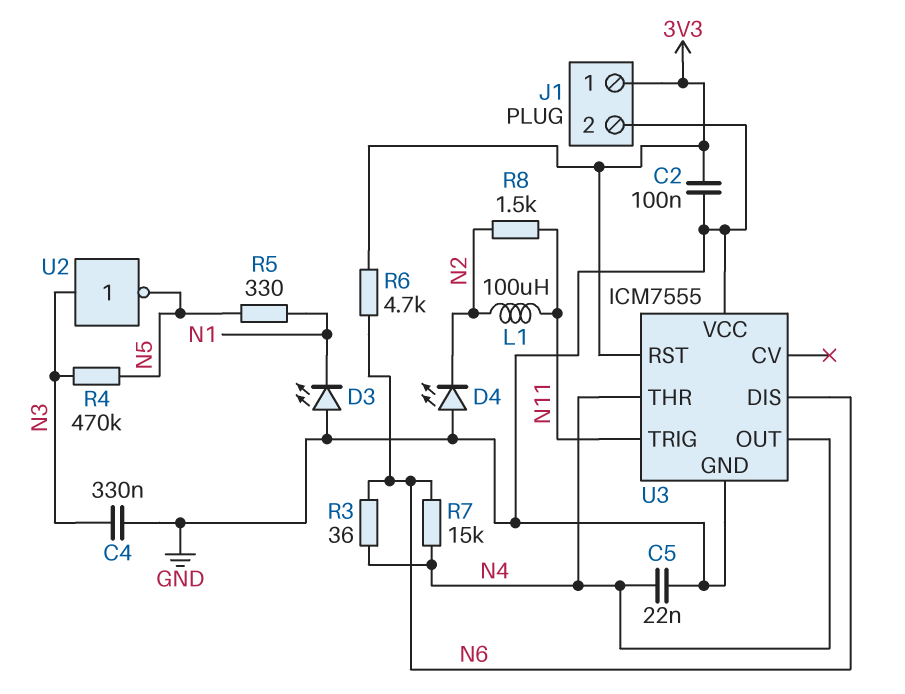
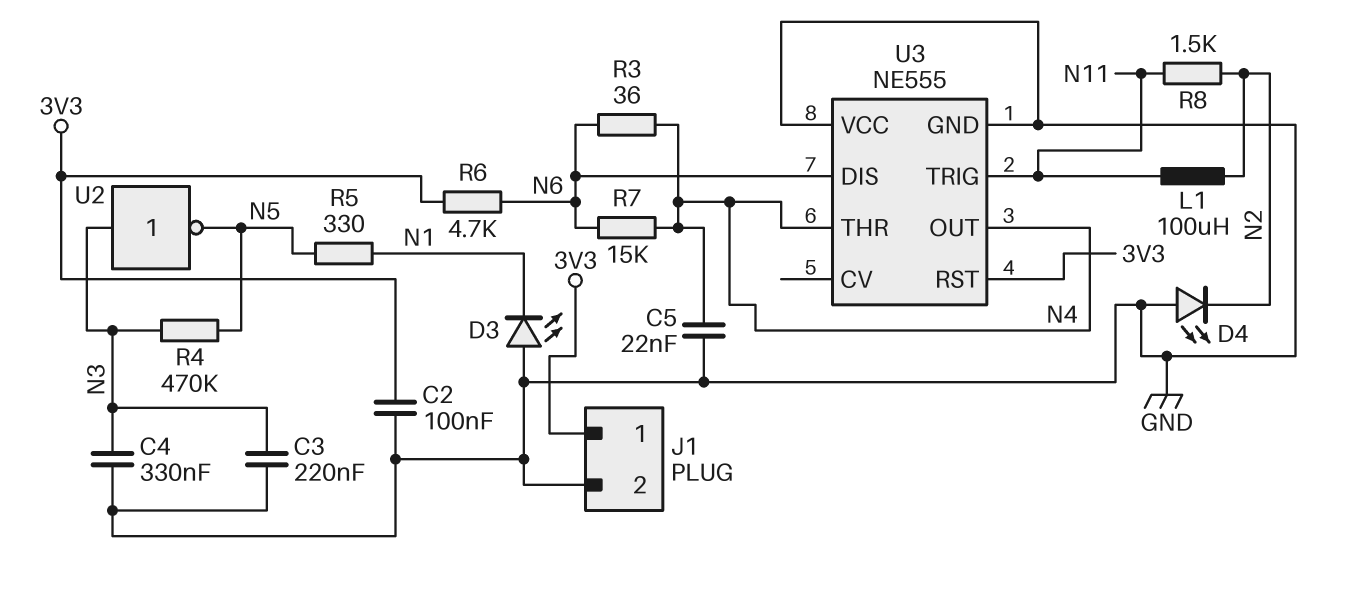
C3: none -> 220nF (GND, N3)
U3: ICM7555 -> NE555

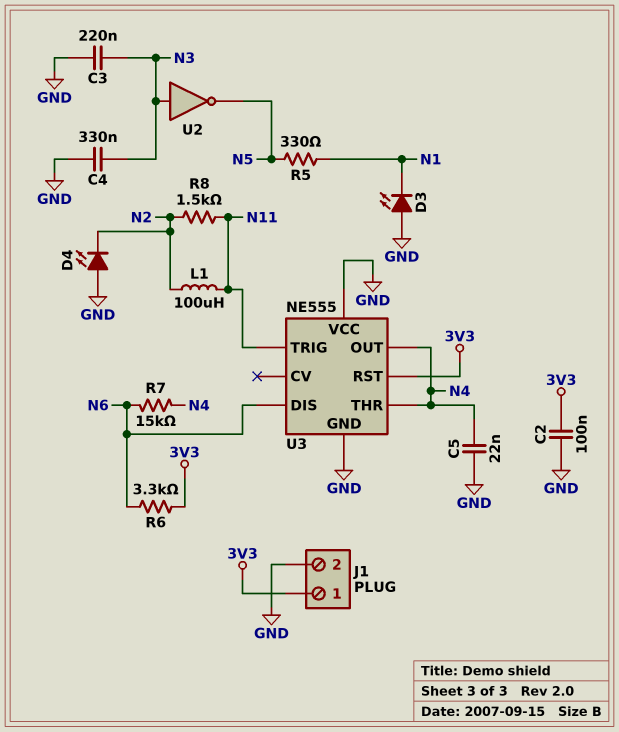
R3: 36 (N4, N6) -> none
R4: 470k (N3, N5) -> none
R6: 4.7k (3V3, N6) -> 3.3k (3V3, N6)

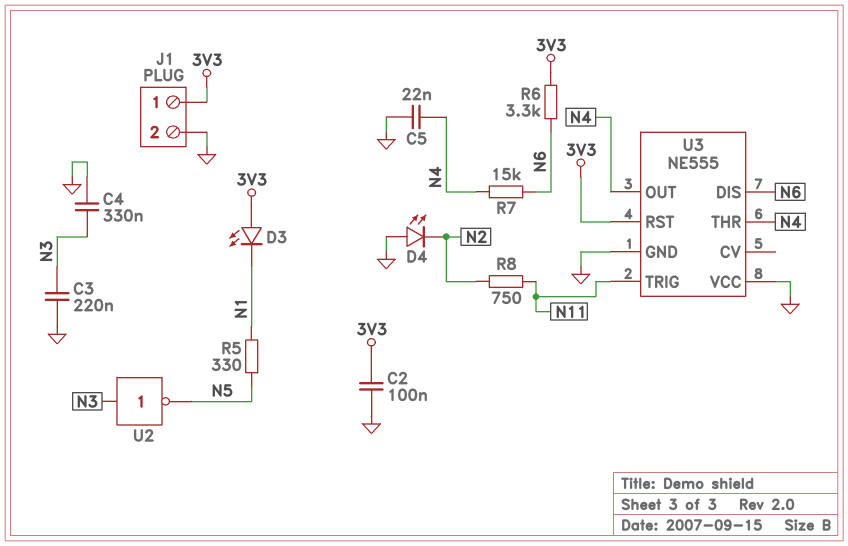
D3: LED (A GND, K N1) -> LED (A 3V3, K N1)
L1: 100uH (N2, N11) -> none
R8: 1.5k (N2, N11) -> 750 (N2, N11)

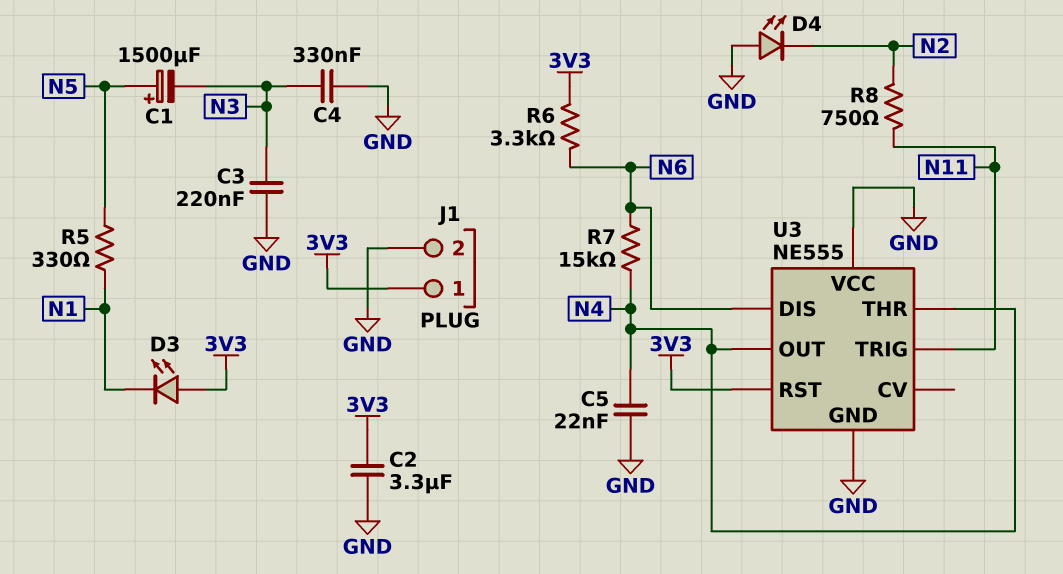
C1: none -> 1500uF (plus N5, minus N3)
C2: 100nF (3V3, GND) -> 3.3uF (3V3, GND)
U2: NOT (in N3, out N5) -> none

